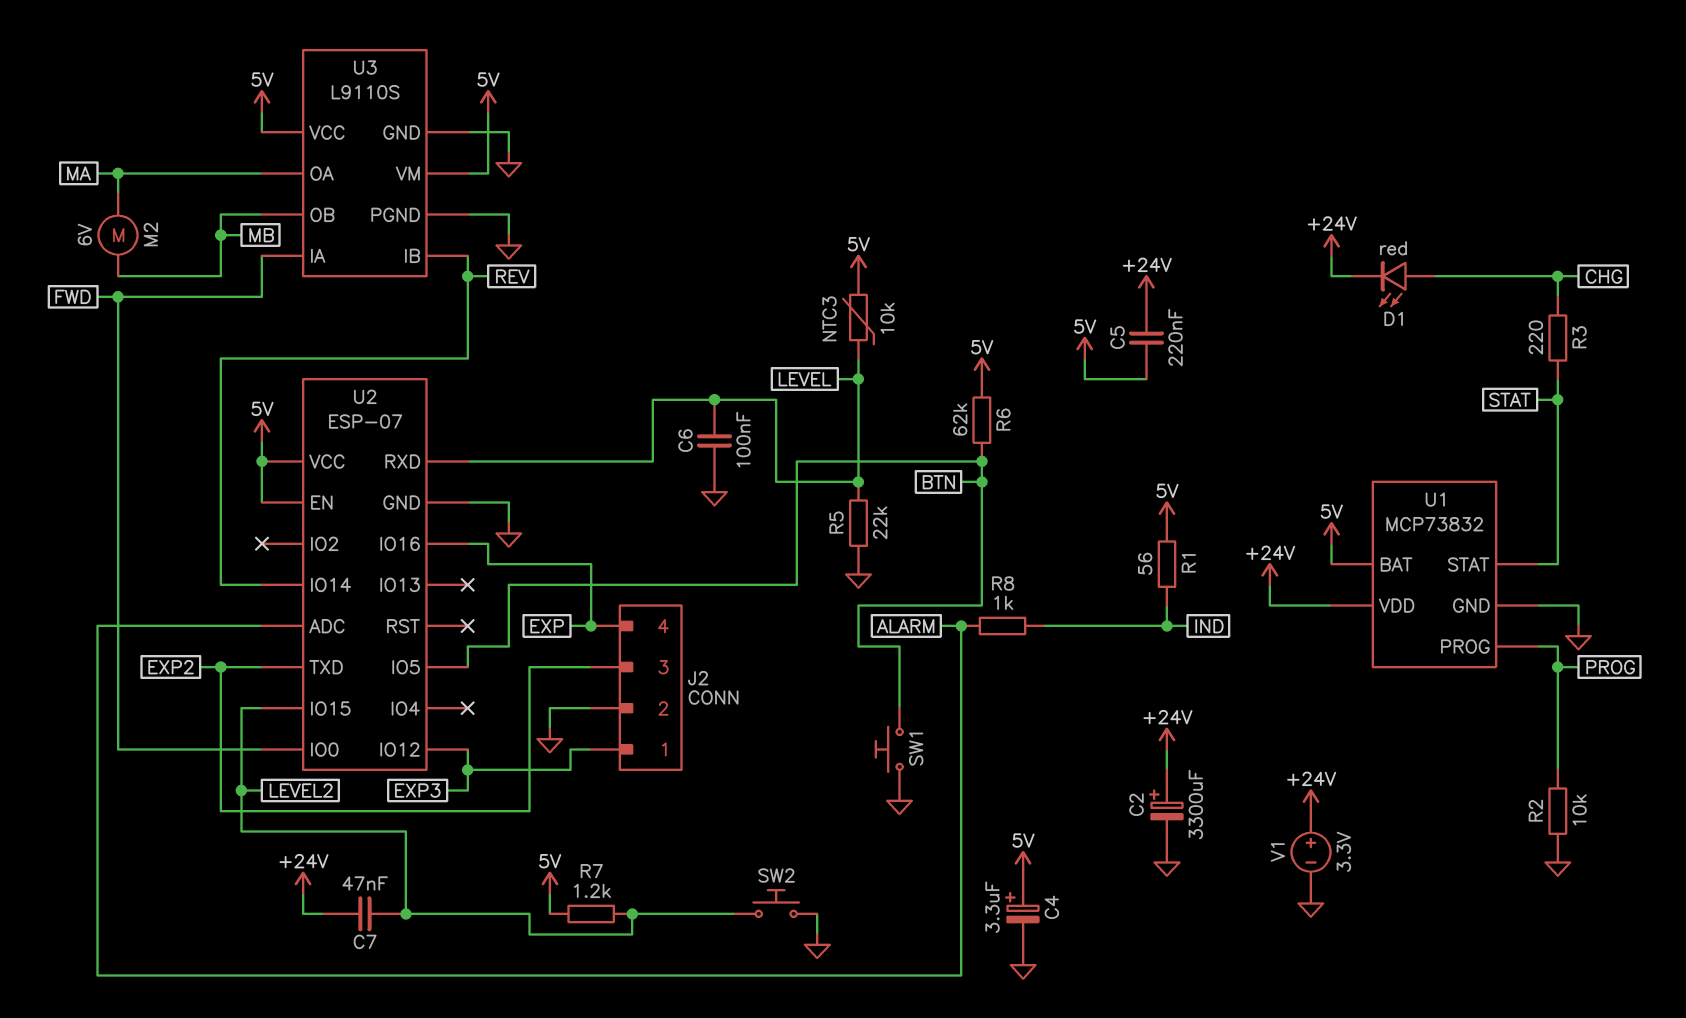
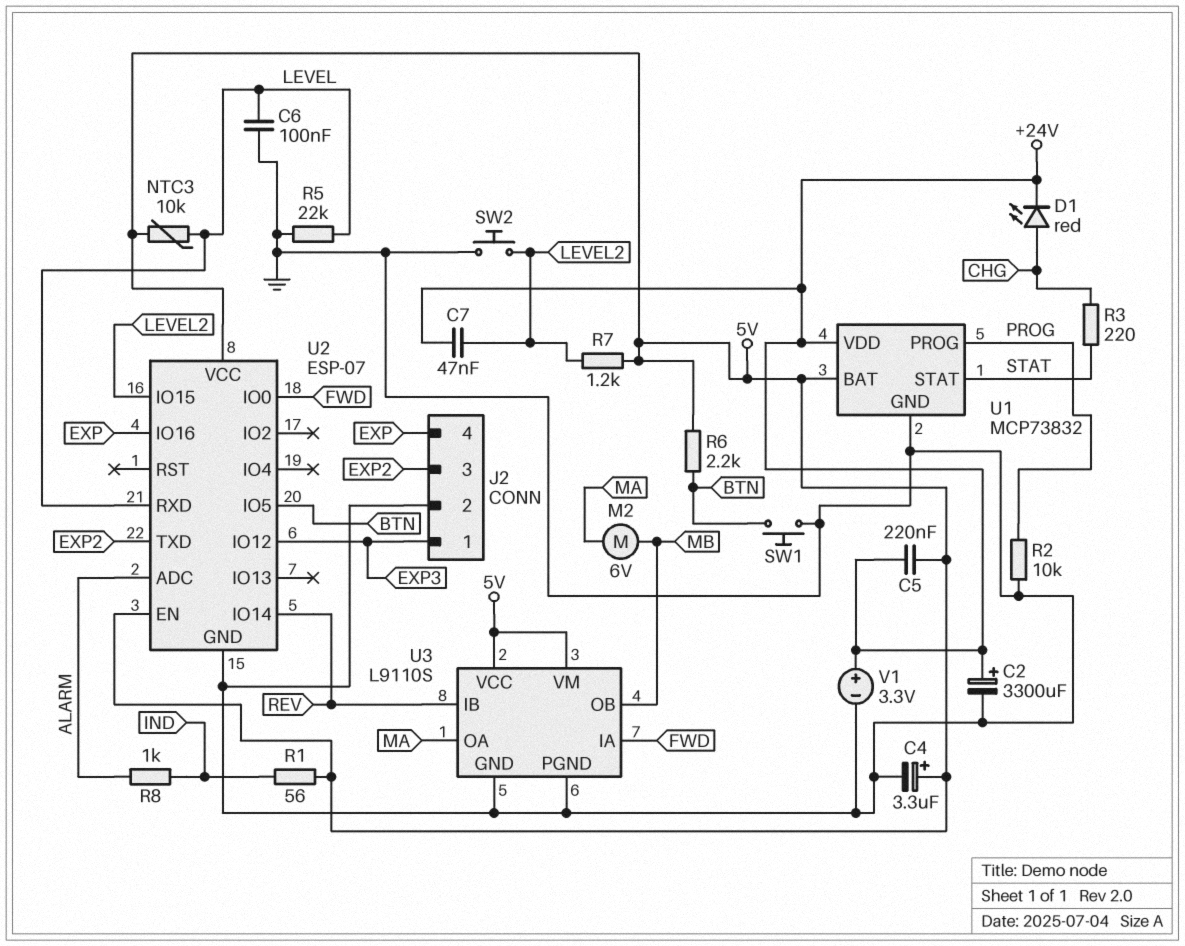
R6: 62k (5V, BTN) -> 2.2k (5V, BTN)

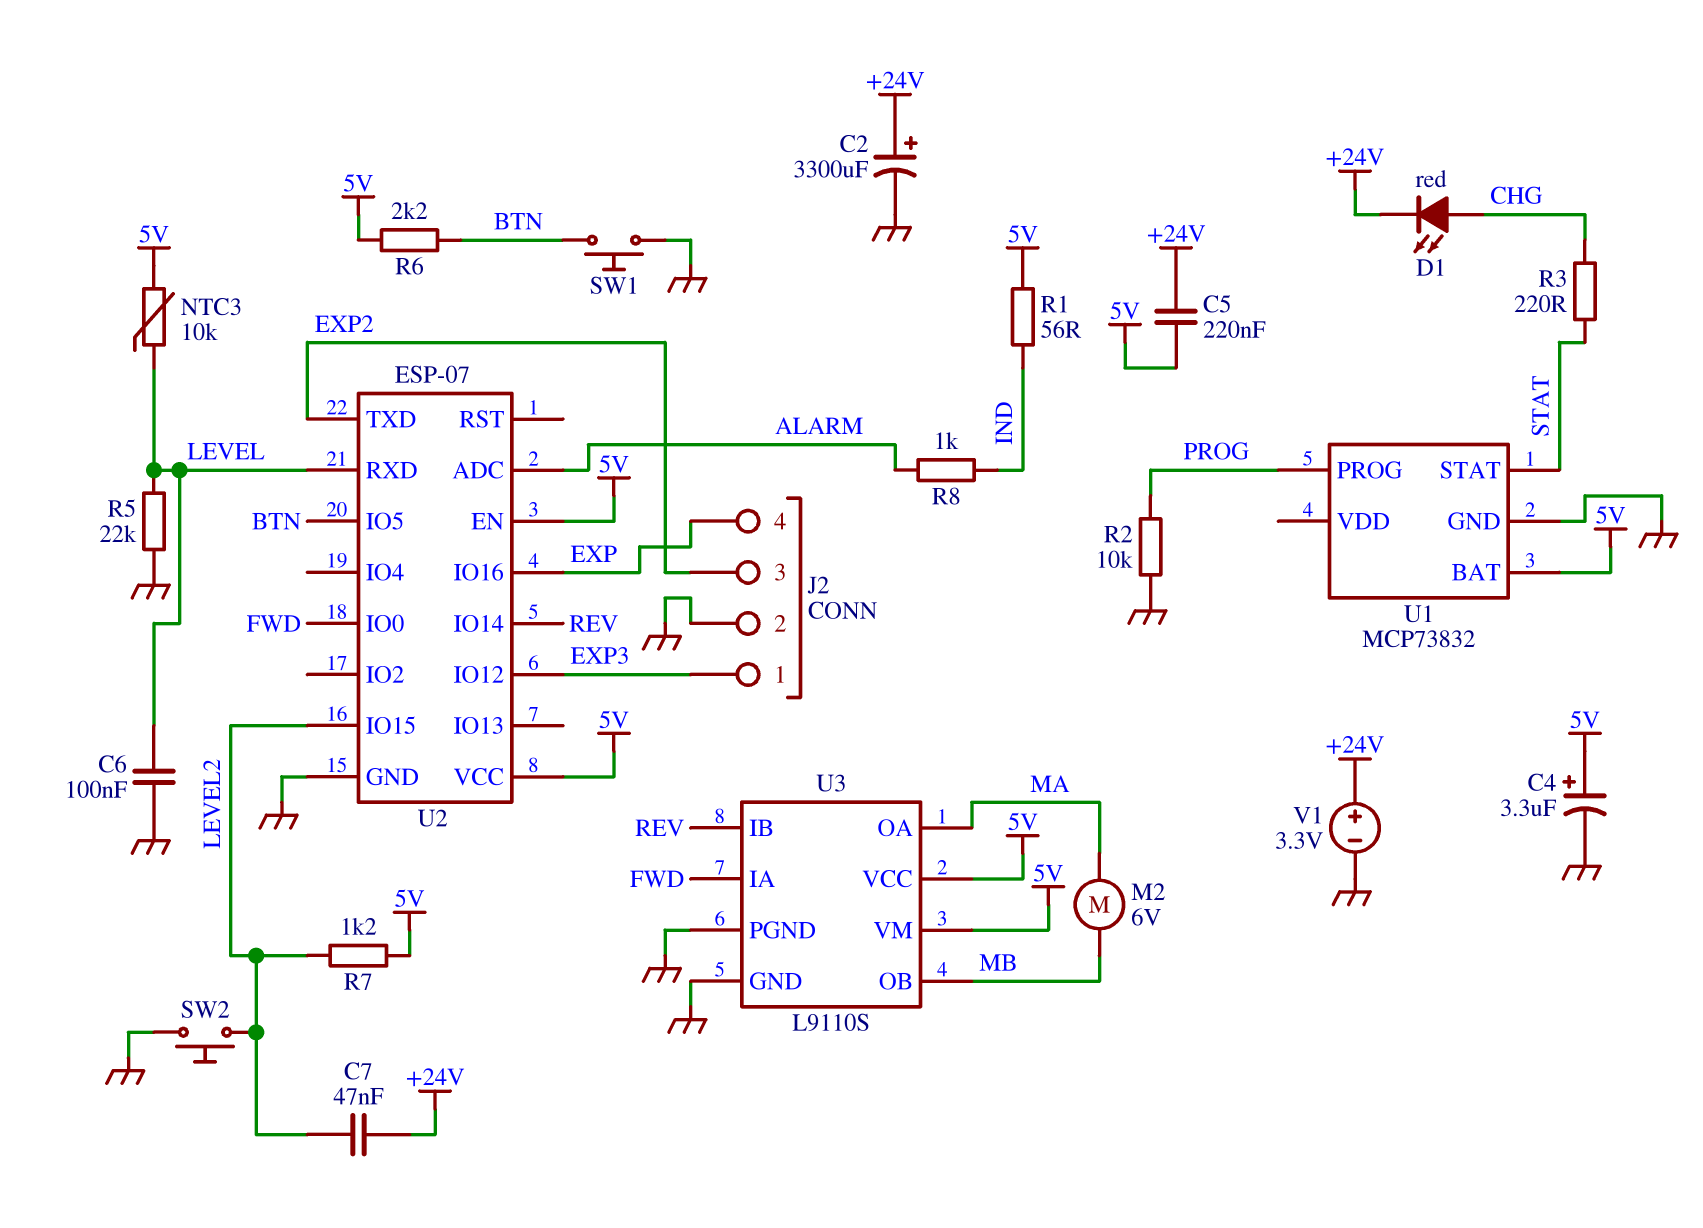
U1 pin VDD: +24V -> none

